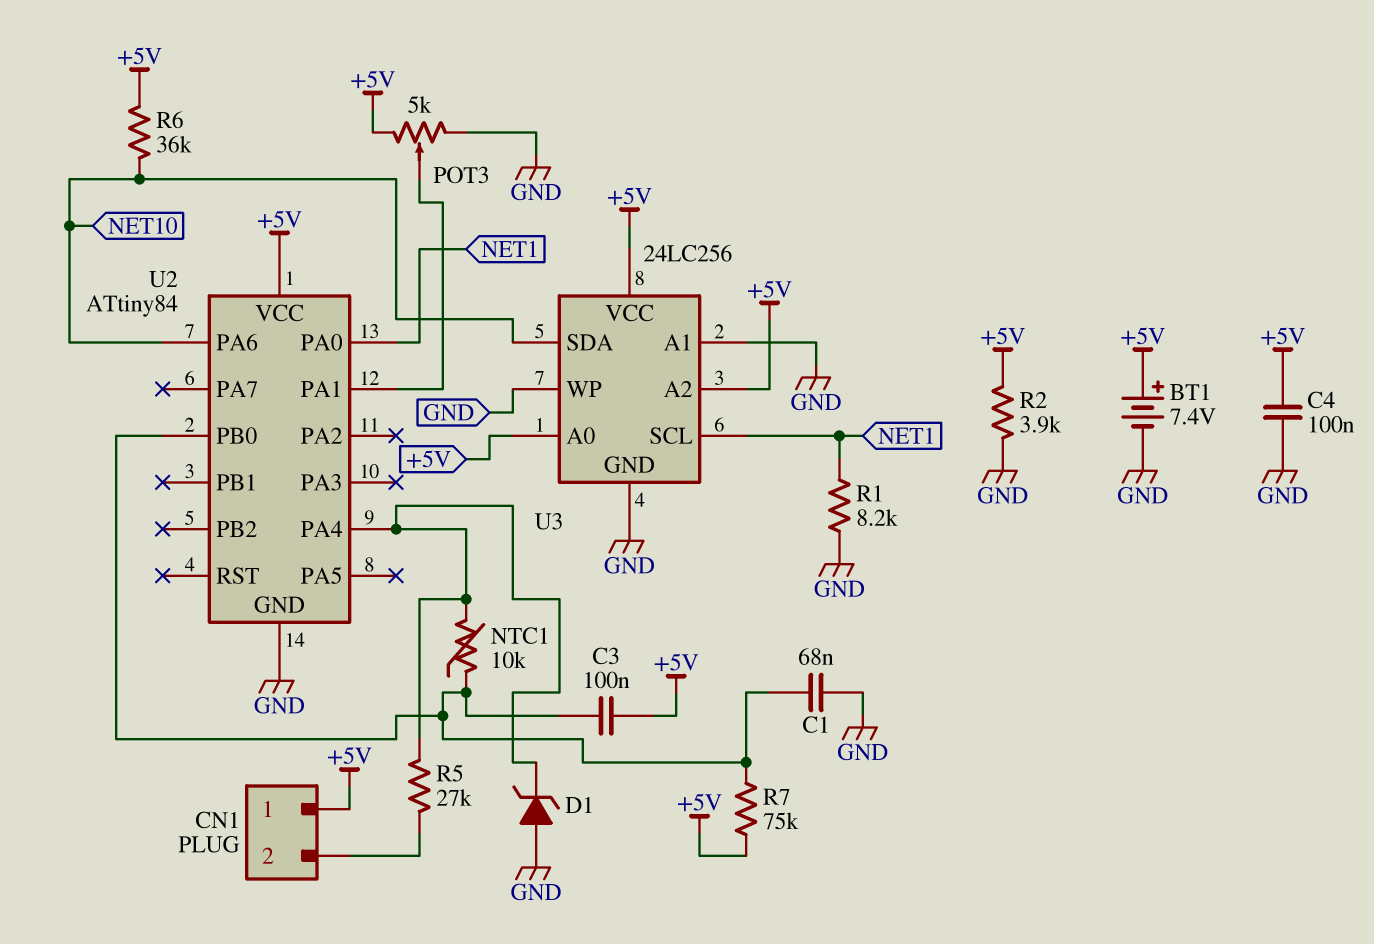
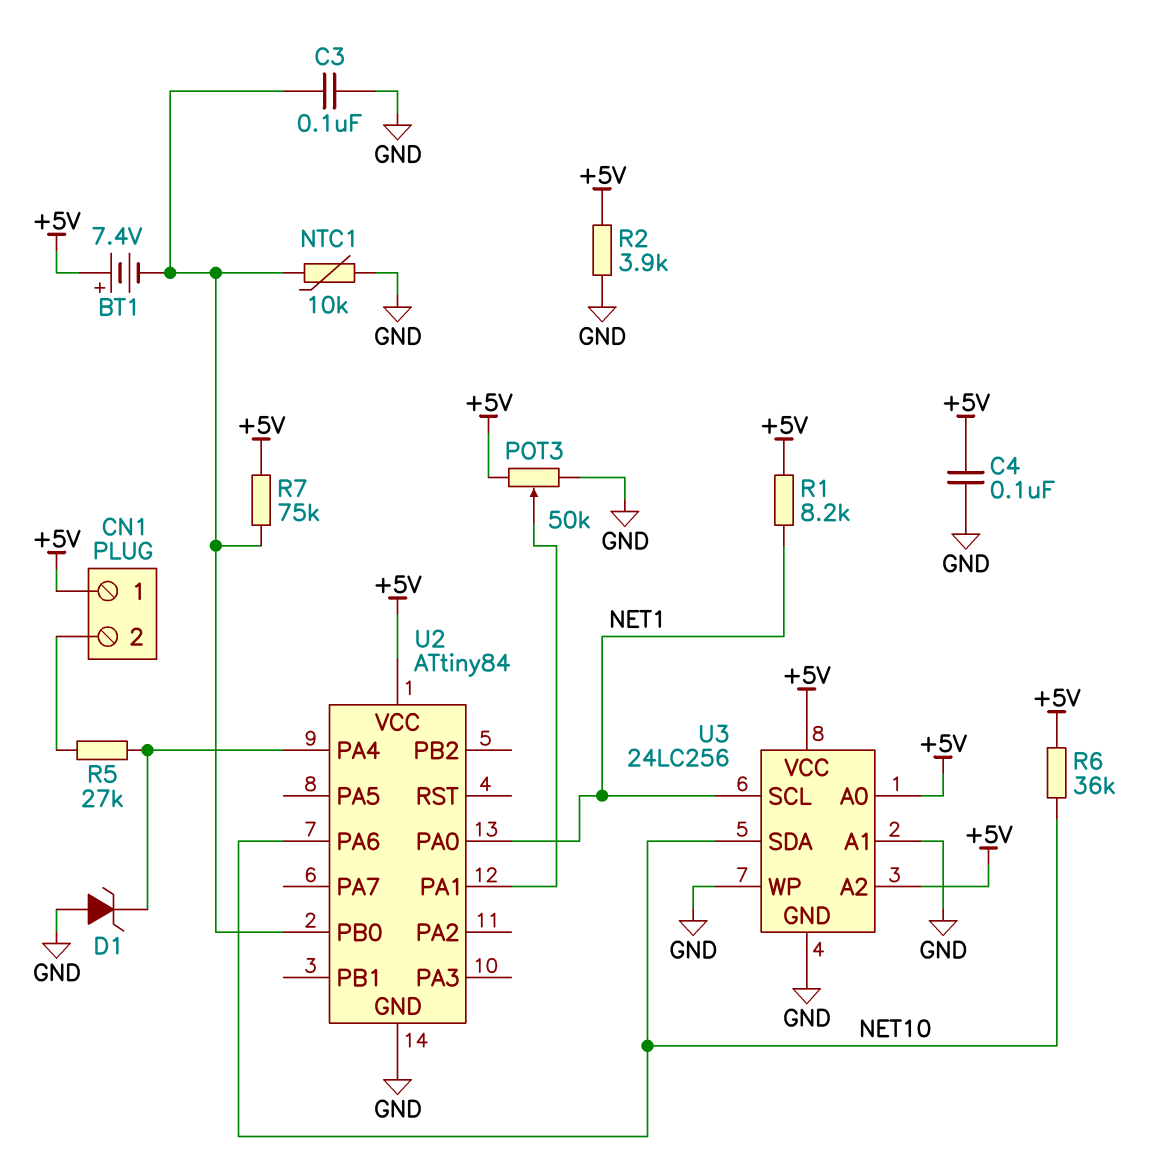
BT1: 7.4V (plus +5V, minus GND) -> 7.4V (plus +5V, minus U2/PB0)
C1: 68nF (GND, U2/PB0) -> none
C3: 100nF (+5V, U2/PB0) -> 100nF (GND, U2/PB0)
NTC1: 10k (U2/PA4, U2/PB0) -> 10k (GND, U2/PB0)
POT3: 5k (+5V, GND, wiper U2/PA1) -> 50k (+5V, GND, wiper U2/PA1)
R1: 8.2k (GND, NET1) -> 8.2k (+5V, NET1)

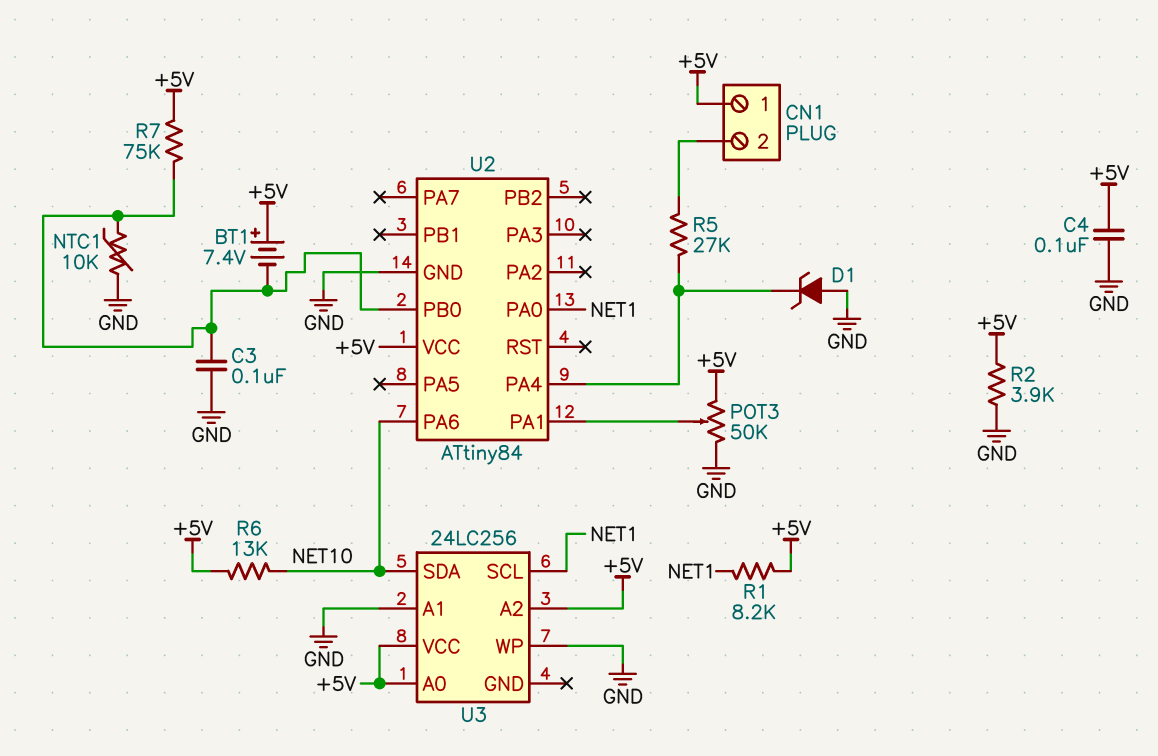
R6: 36k (+5V, NET10) -> 13k (+5V, NET10)
U3 pin GND: GND -> none

